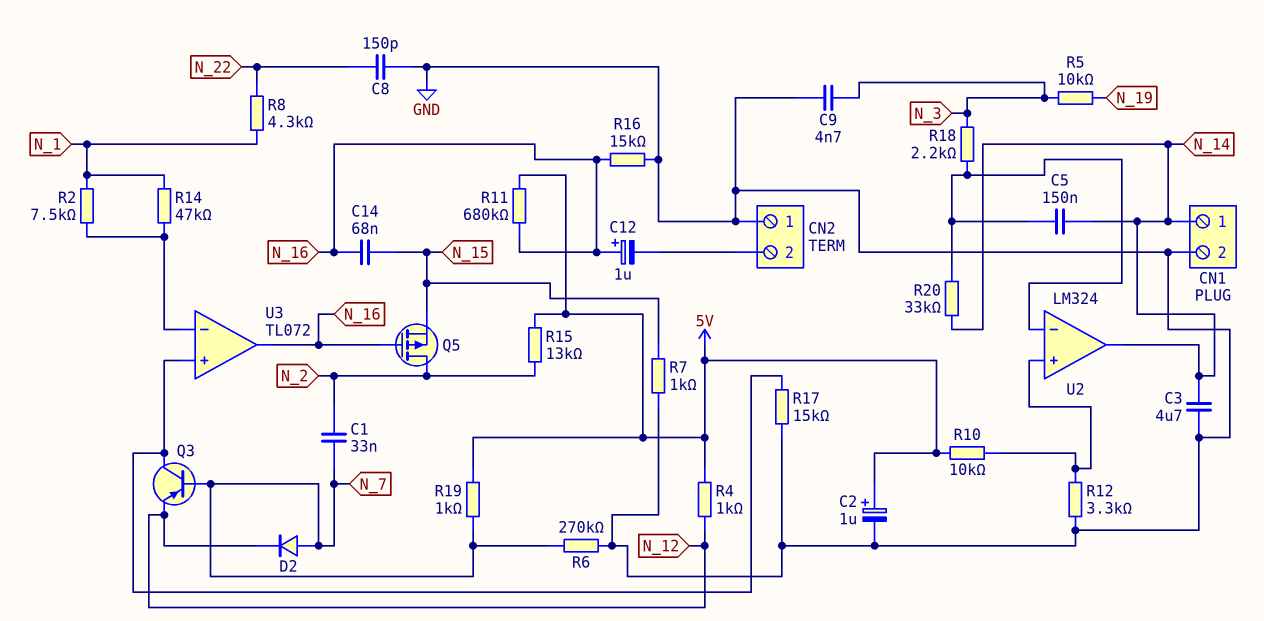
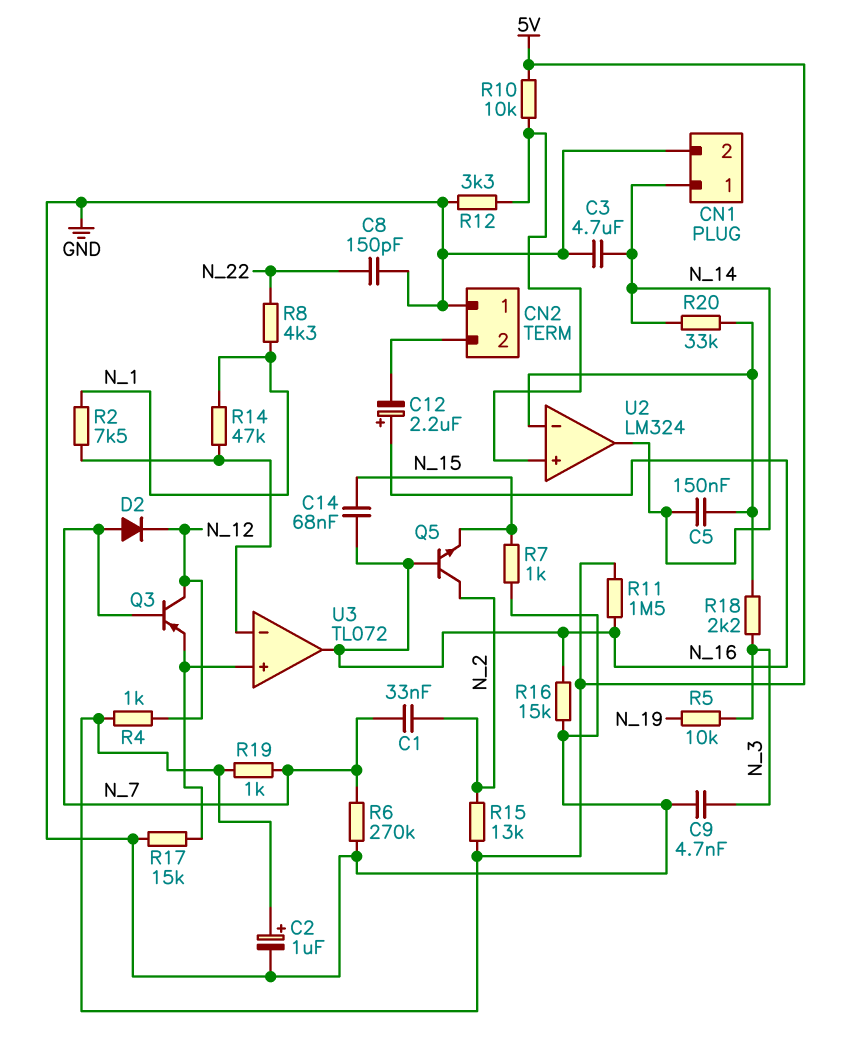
C12: 1uF (plus N_16, minus CN2/2) -> 2.2uF (plus N_16, minus CN2/2)
Q3: PNP (B N_7, C U3/in+, E N_12) -> PNP (B N_7, C N_12, E U3/in+)
Q5: PMOS (G N_16, D N_2, S N_15) -> NPN (B N_16, C N_2, E N_15)
R11: 680k (5V, N_16) -> 1.5M (5V, N_16)

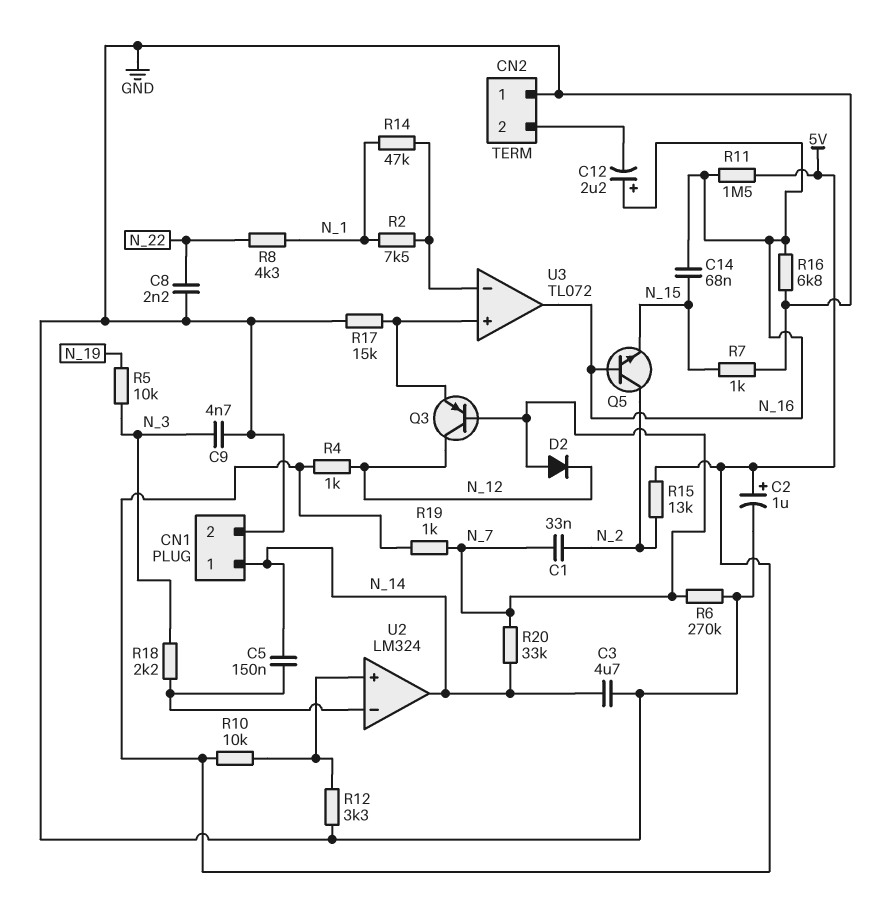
C8: 150pF (GND, N_22) -> 2.2nF (GND, N_22)
R16: 15k (GND, N_16) -> 6.8k (GND, N_16)
R20: 33k (N_14, U2/in-) -> 33k (N_7, N_14)

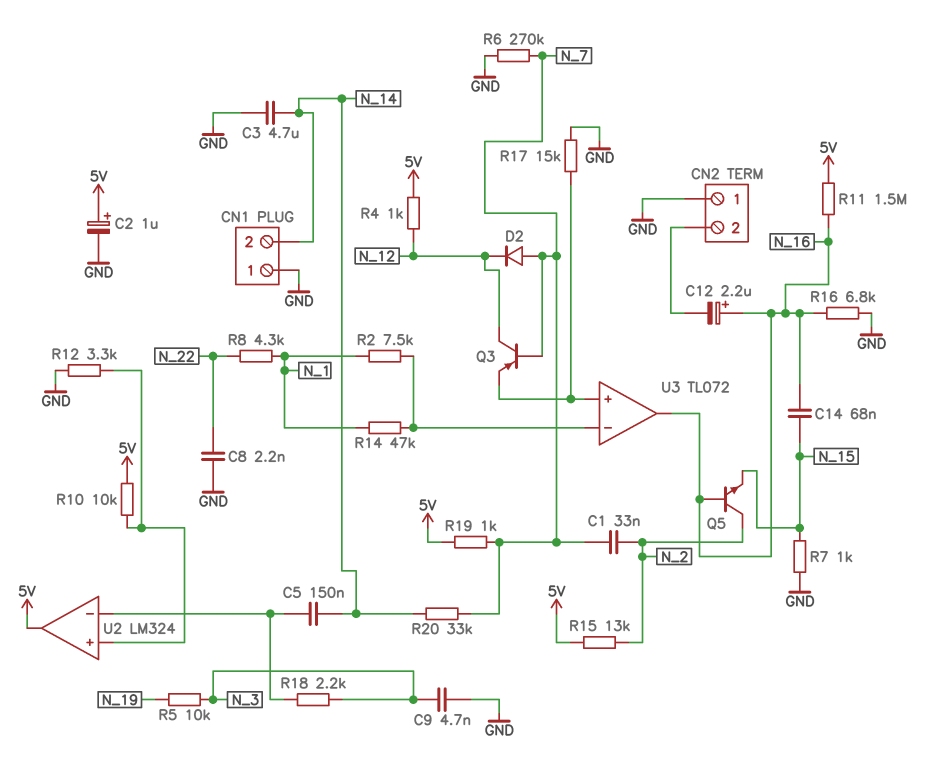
CN1 pin 1: N_14 -> GND
CN1 pin 2: GND -> N_14
U2 pin out: N_14 -> 5V

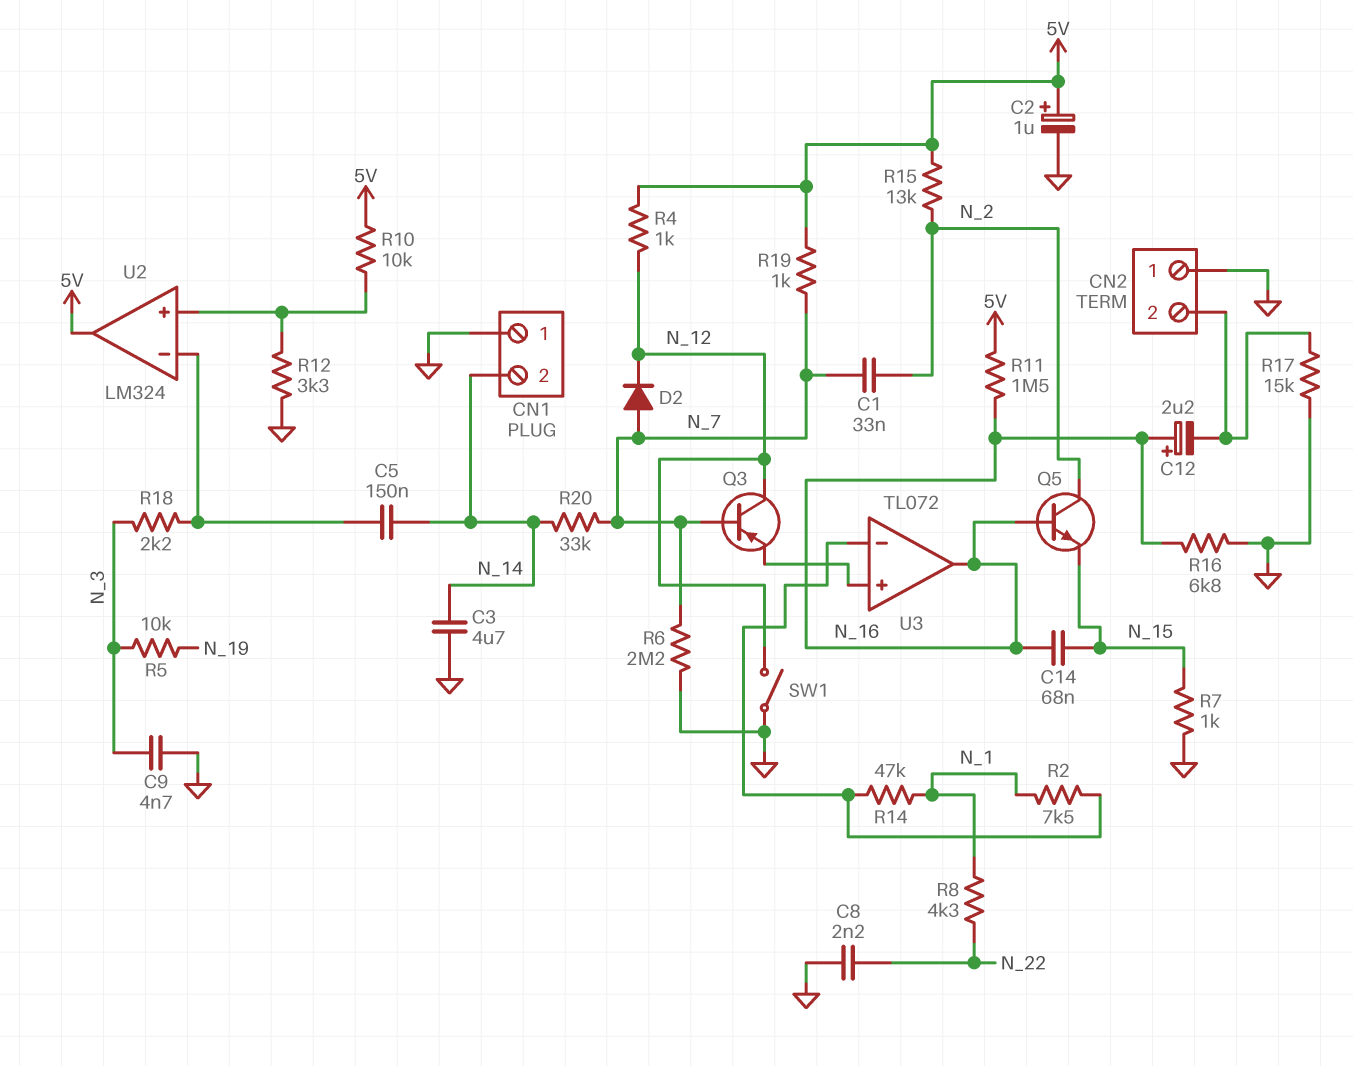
R6: 270k (GND, N_7) -> 2.2M (GND, N_7)
R17: 15k (GND, U3/in+) -> 15k (CN2/2, GND)
SW1: none -> switch (GND, N_12)

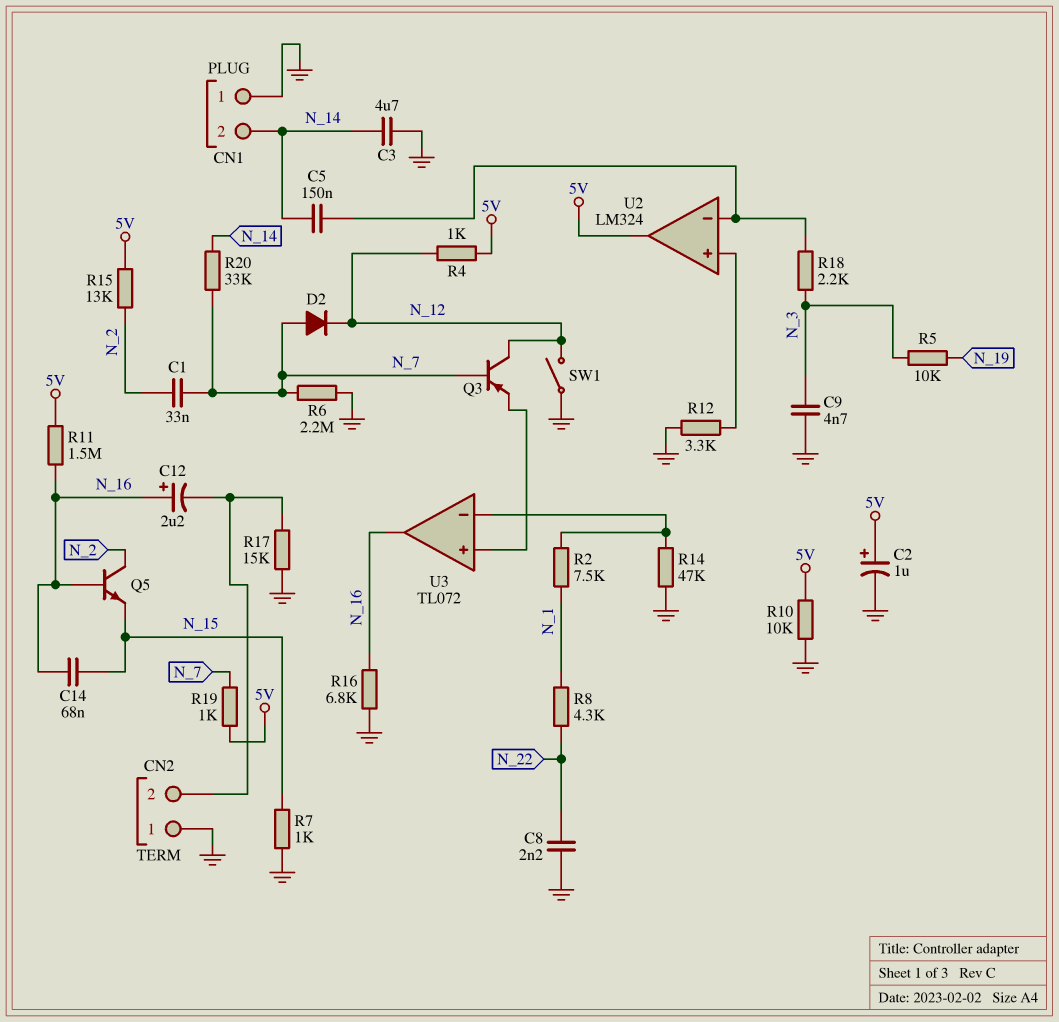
R10: 10k (5V, U2/in+) -> 10k (5V, GND)
R14: 47k (N_1, U3/in-) -> 47k (GND, U3/in-)

